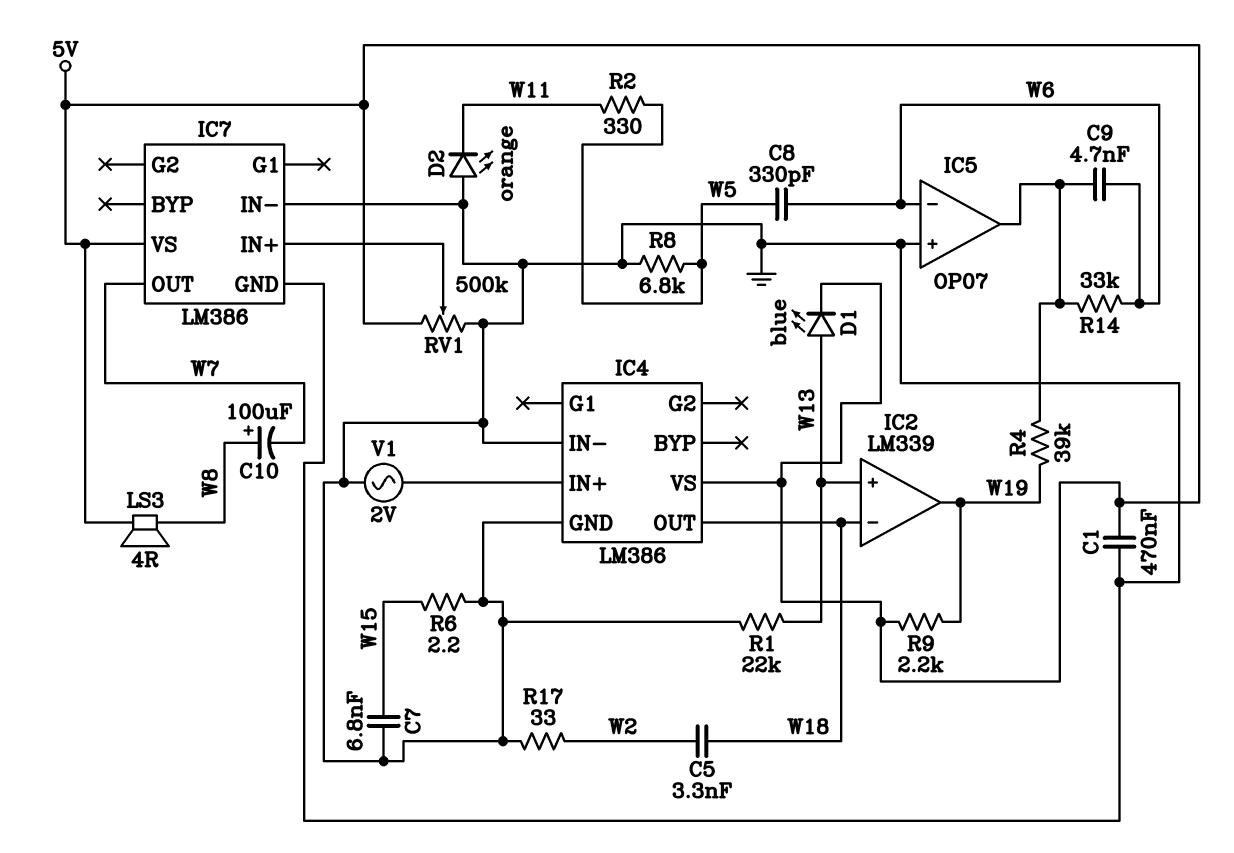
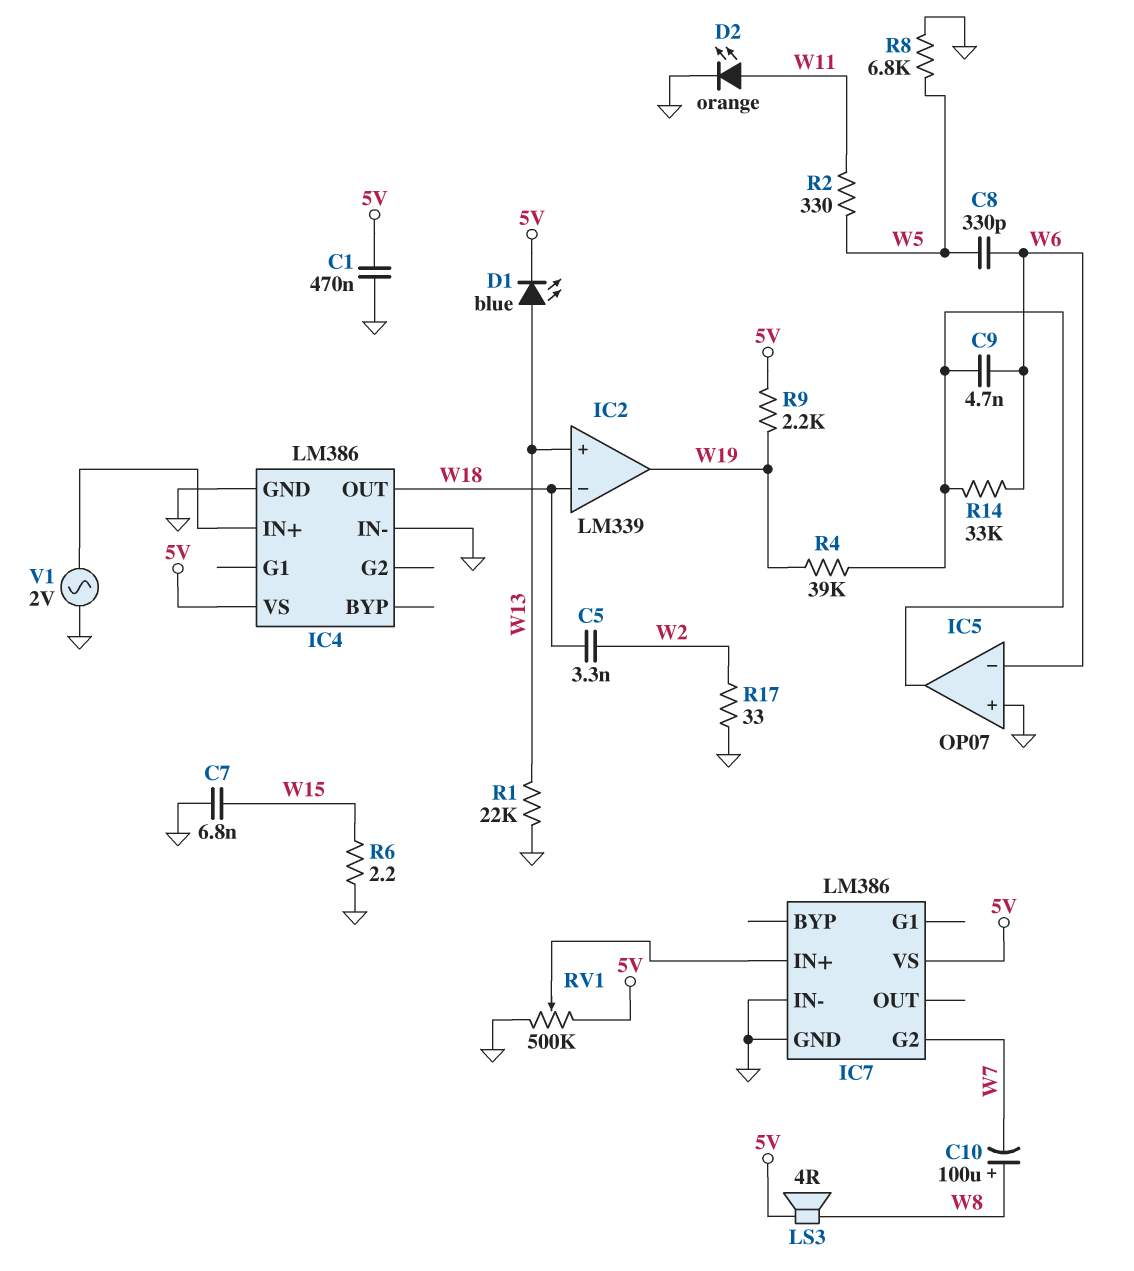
D2: LED orange (A GND, K W11) -> LED orange (A W11, K GND)
IC7 pin G2: none -> W7
IC7 pin OUT: W7 -> none

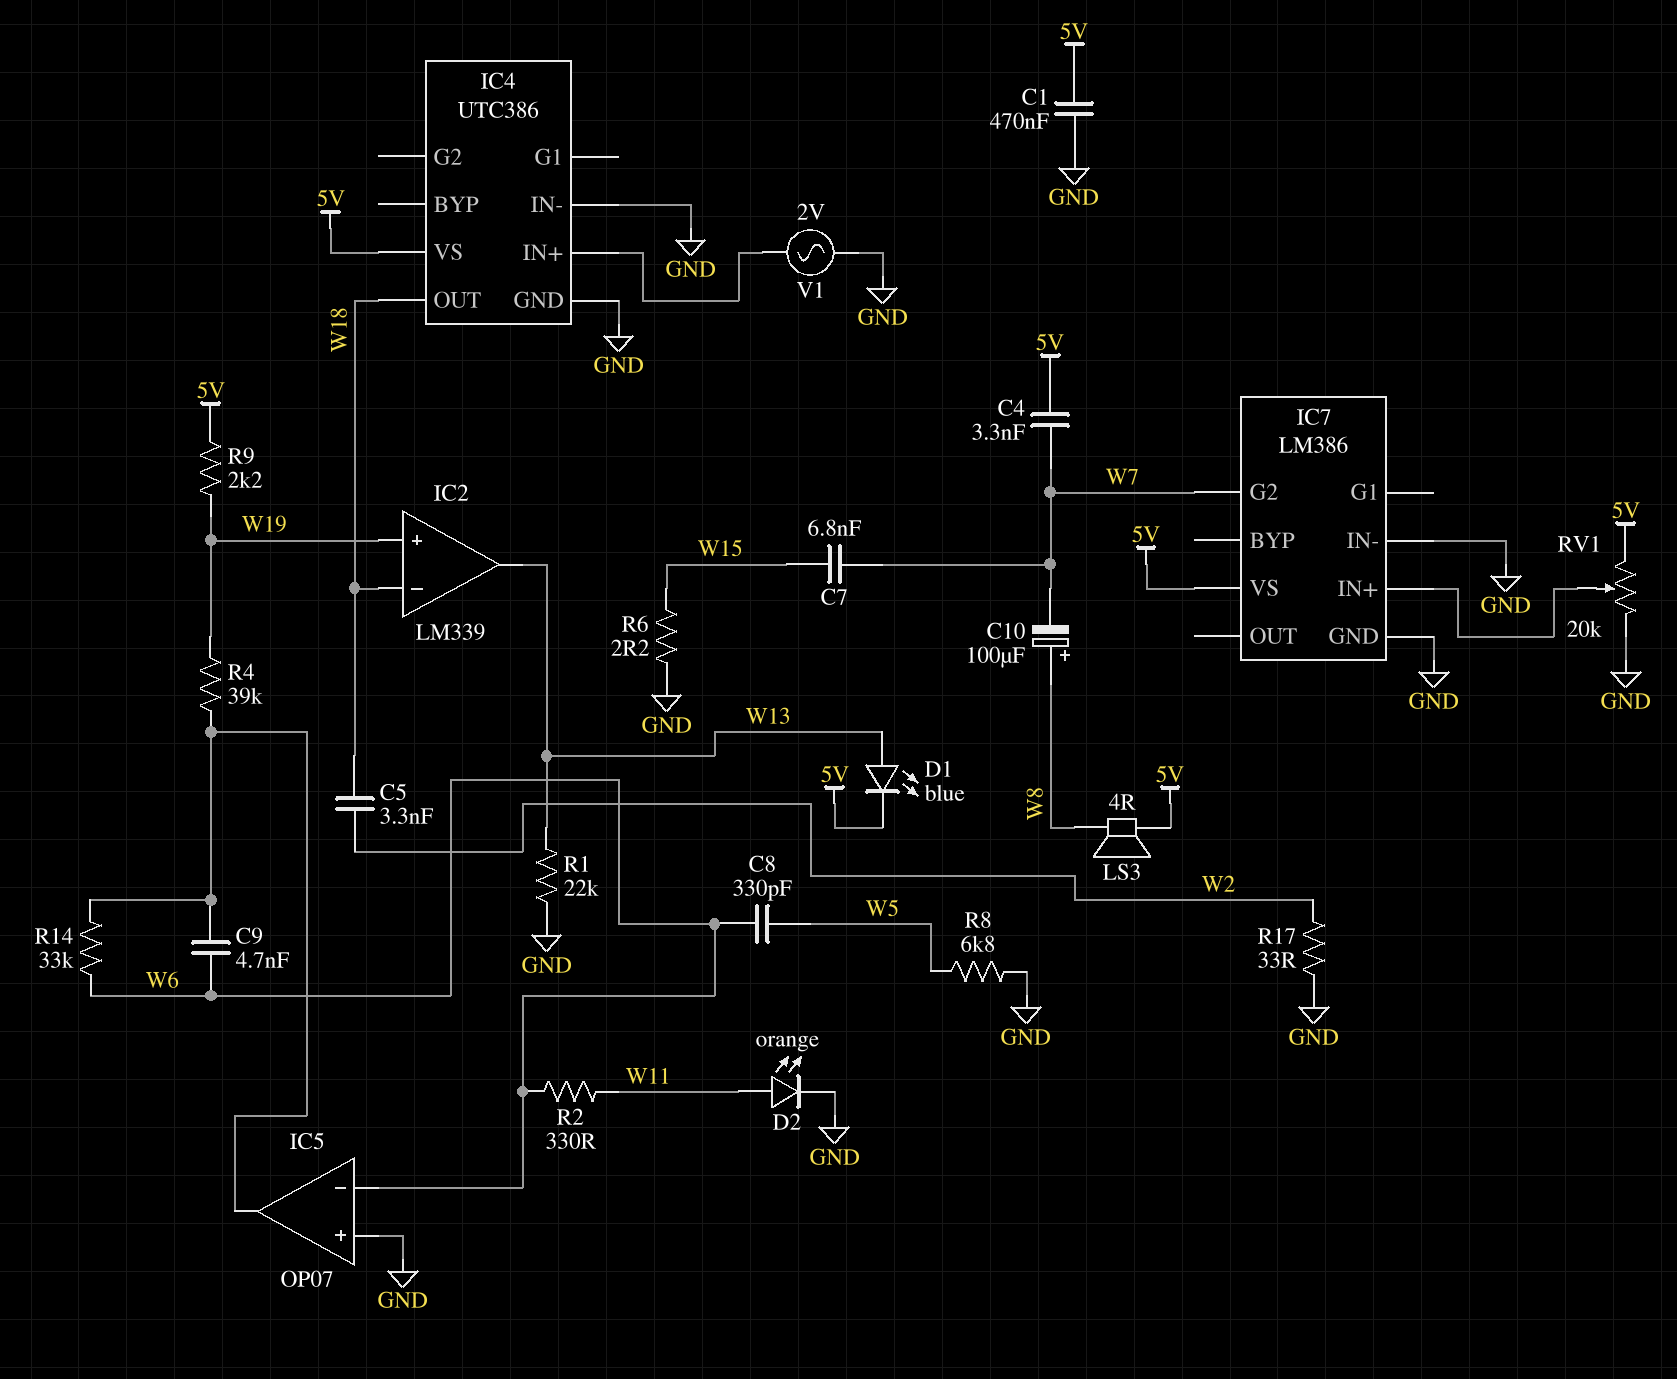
C4: none -> 3.3nF (5V, W7)
C7: 6.8nF (GND, W15) -> 6.8nF (W7, W15)
IC2 pin in+: W13 -> W19
IC2 pin out: W19 -> W13
IC4: LM386 -> UTC386
R2: 330 (W5, W11) -> 330 (W6, W11)
RV1: 500k (5V, GND, wiper IC7/IN+) -> 20k (5V, GND, wiper IC7/IN+)

